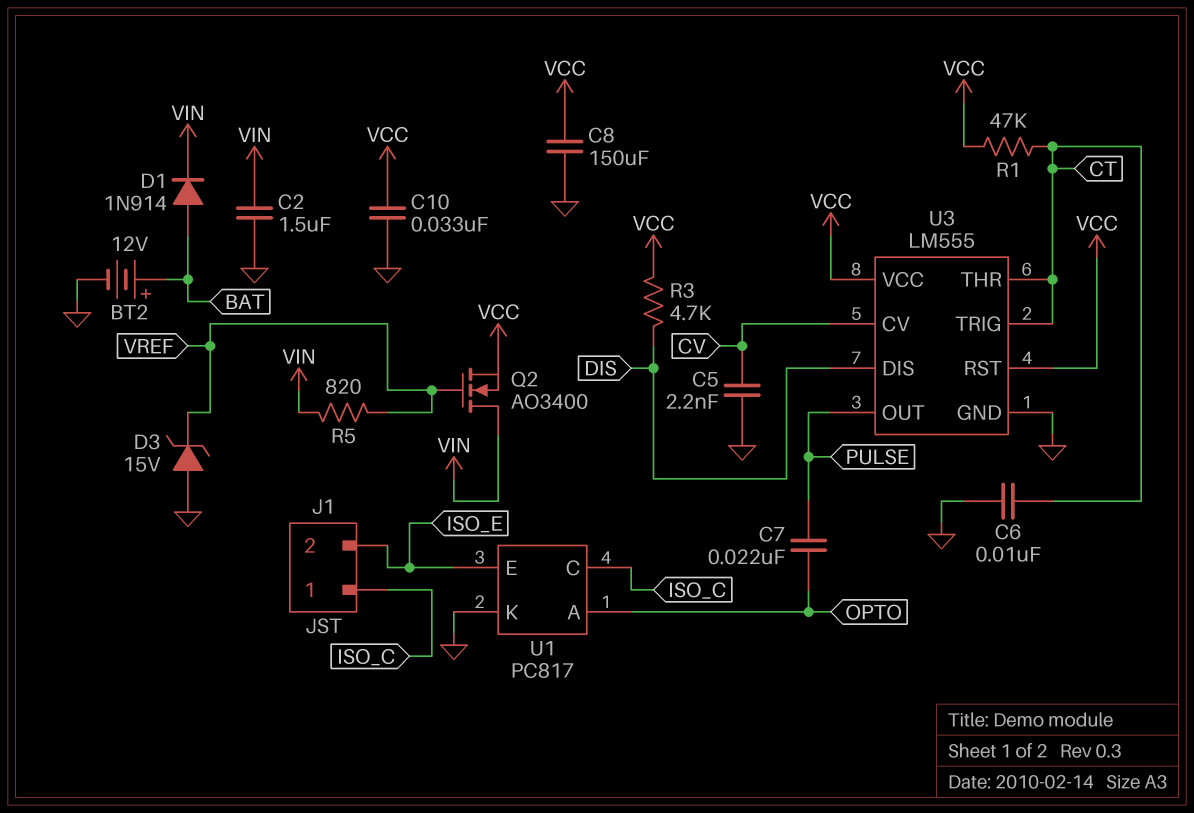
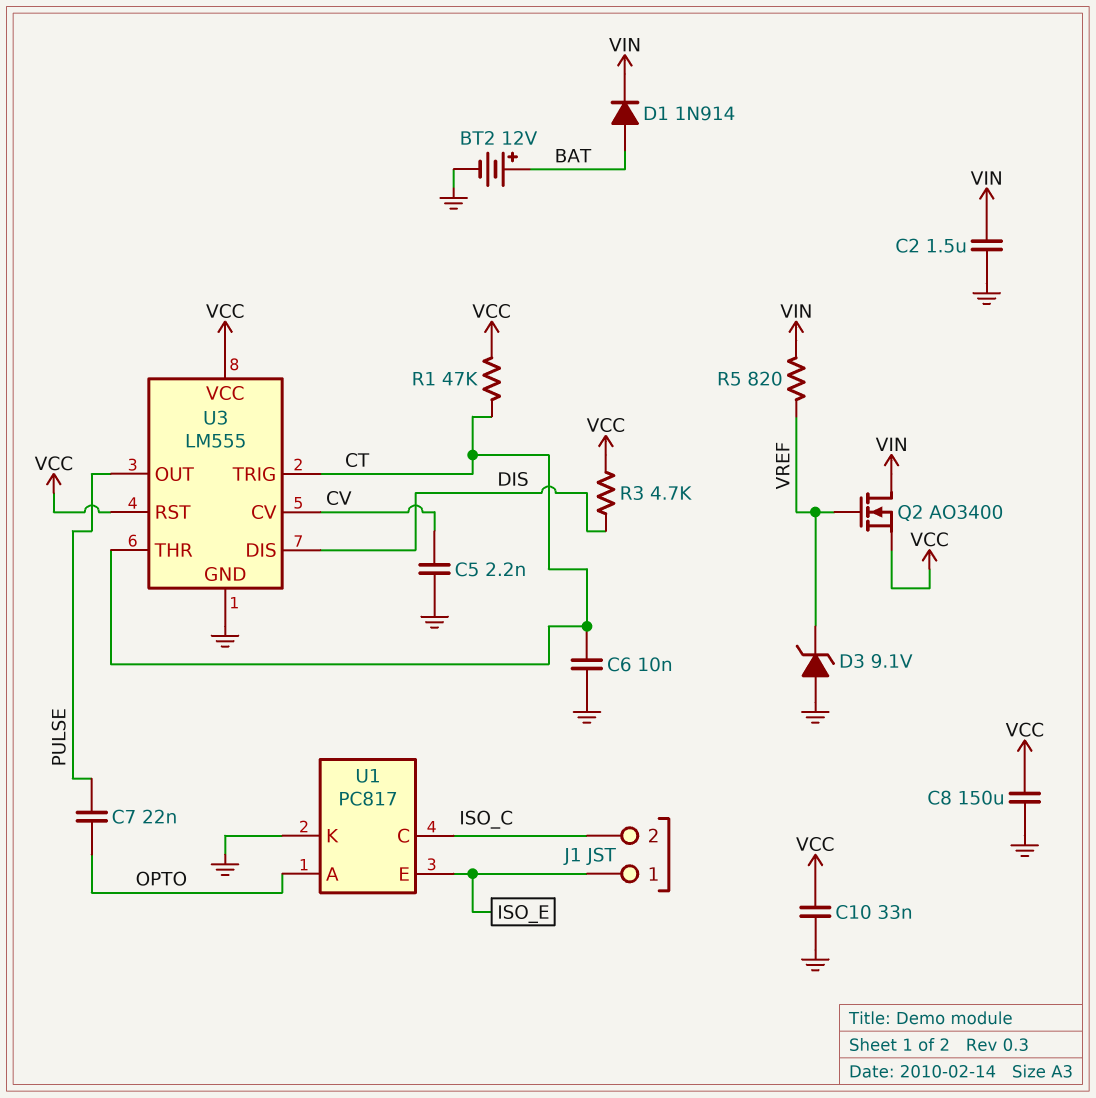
D3: zener 15V (A GND, K VREF) -> zener 9.1V (A GND, K VREF)
J1 pin 1: ISO_C -> ISO_E
J1 pin 2: ISO_E -> ISO_C

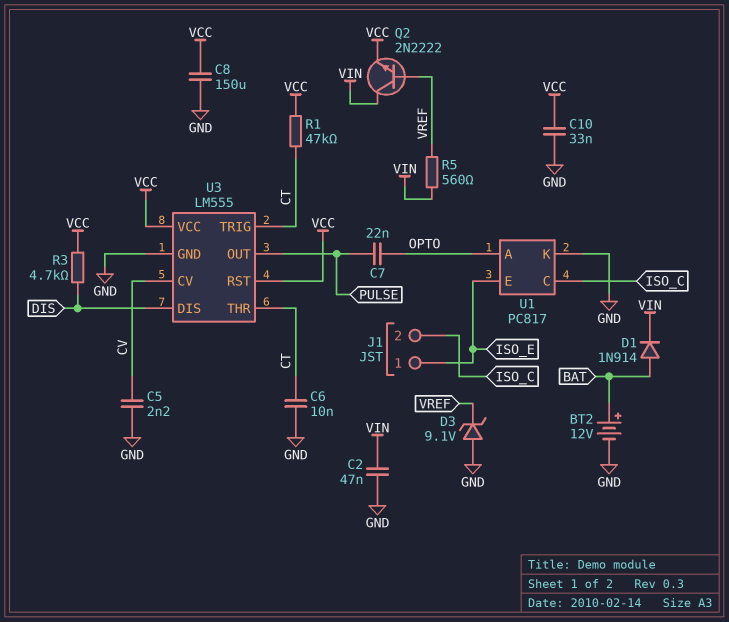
C2: 1.5uF (GND, VIN) -> 47nF (GND, VIN)
Q2: NMOS AO3400 (G VREF, D VIN, S VCC) -> NPN 2N2222 (B VREF, C VIN, E VCC)
R5: 820 (VIN, VREF) -> 560 (VIN, VREF)

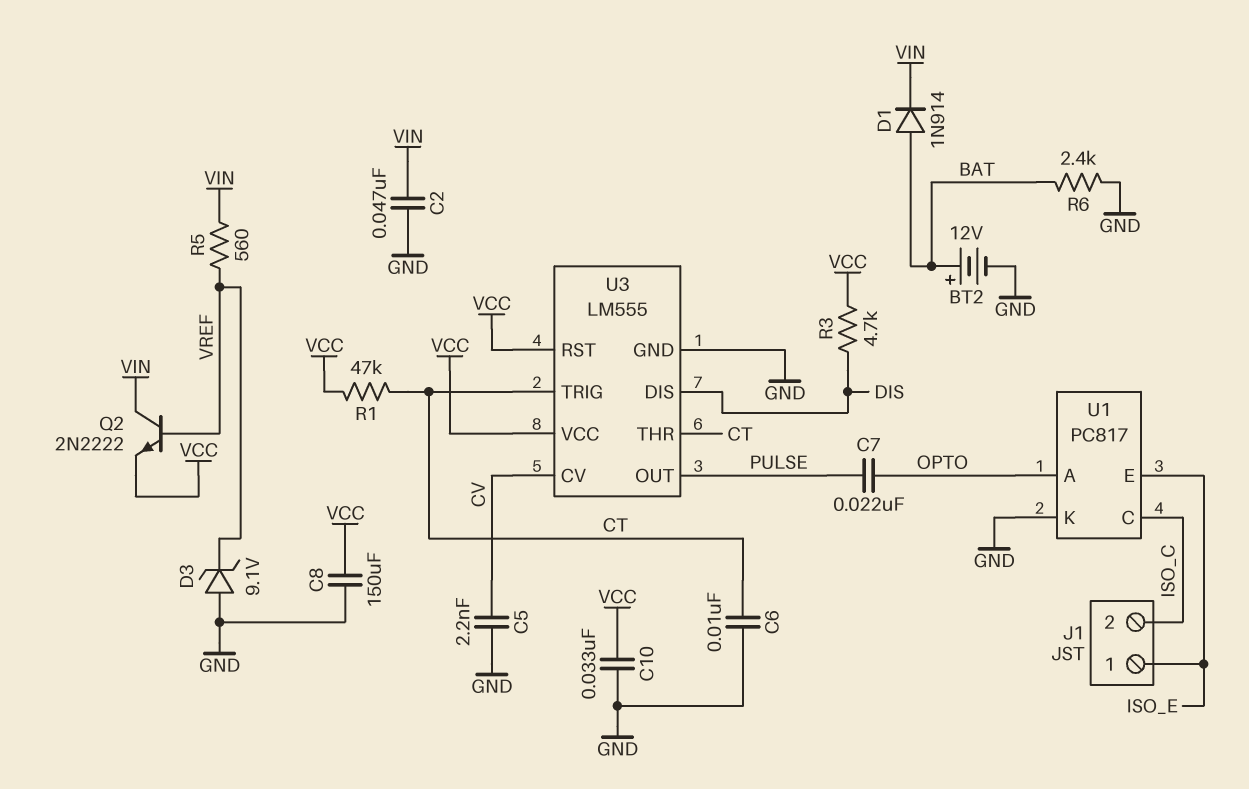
R6: none -> 2.4k (BAT, GND)

